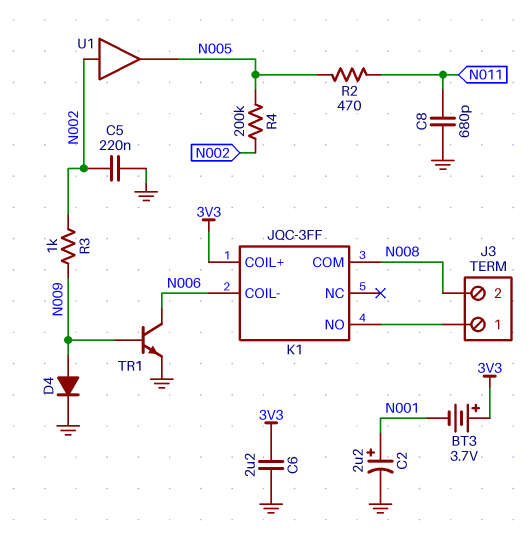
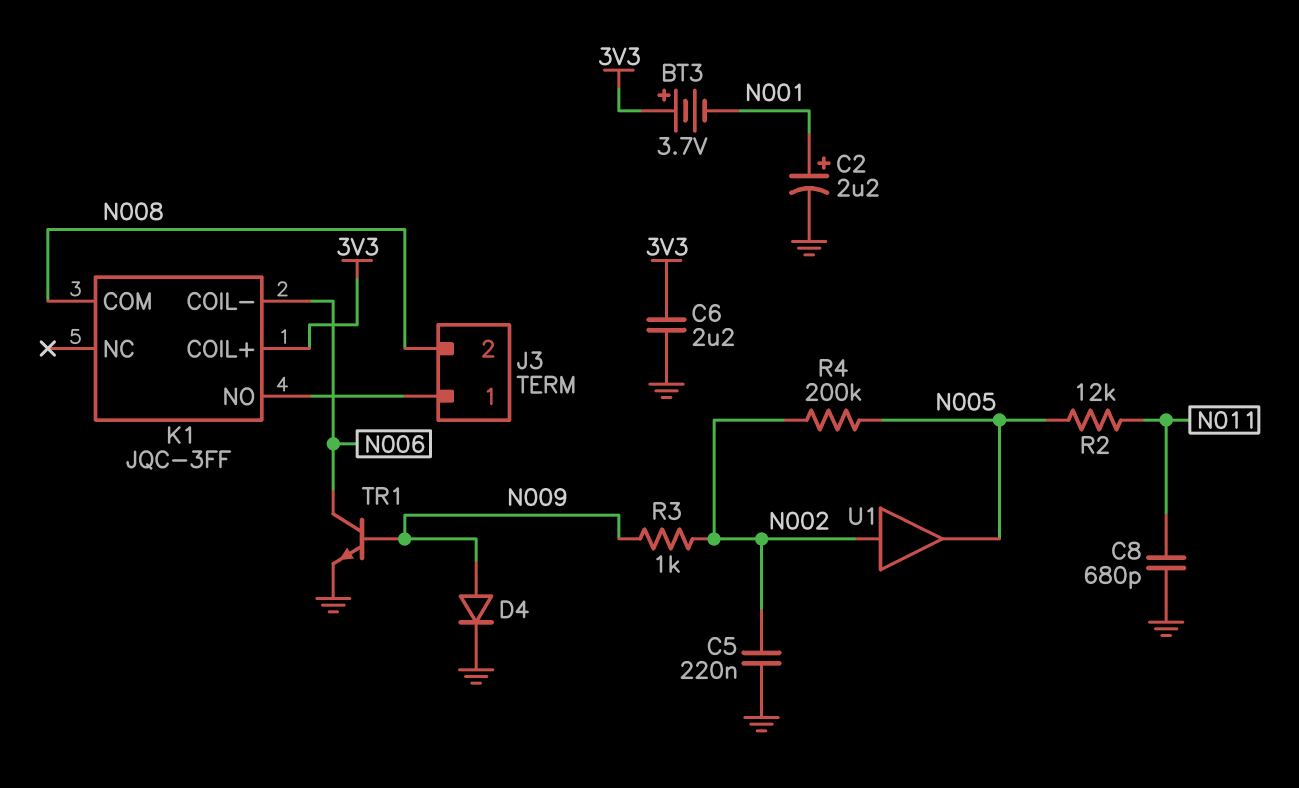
R2: 470 (N005, N011) -> 12k (N005, N011)

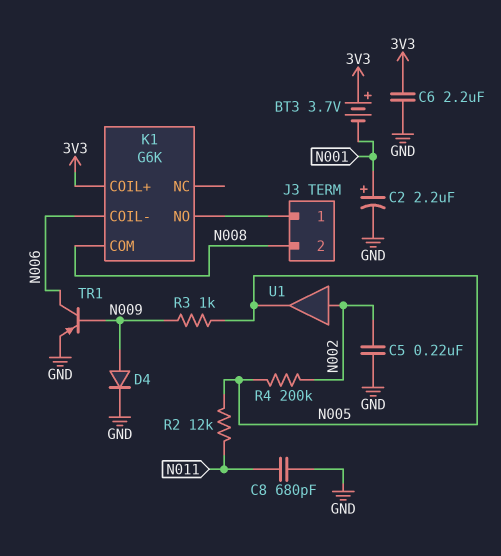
K1: JQC-3FF -> G6K
R3: 1k (N002, N009) -> 1k (N005, N009)
TR1: NPN (B N009, C N006, E GND) -> PNP (B N009, C N006, E GND)

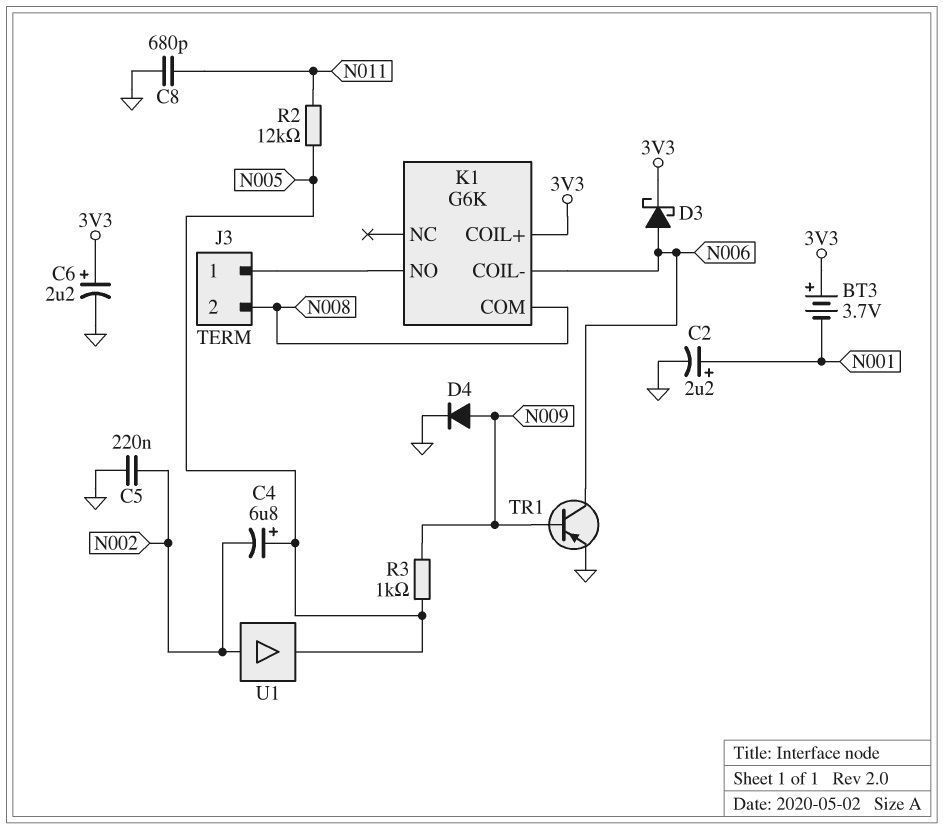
C4: none -> 6.8uF (plus N005, minus N002)
C6: 2.2uF (3V3, GND) -> 2.2uF (plus 3V3, minus GND)
D3: none -> schottky (A N006, K 3V3)
R4: 200k (N002, N005) -> none

